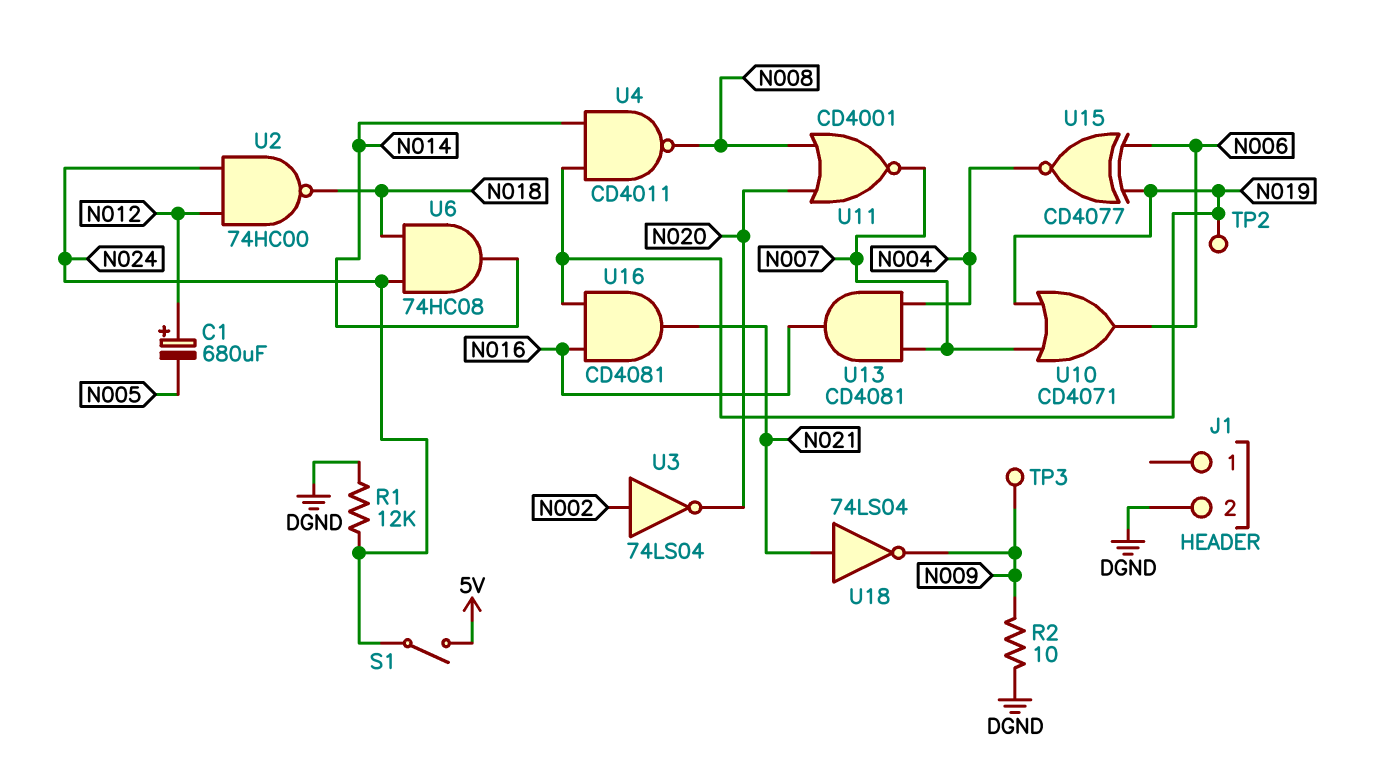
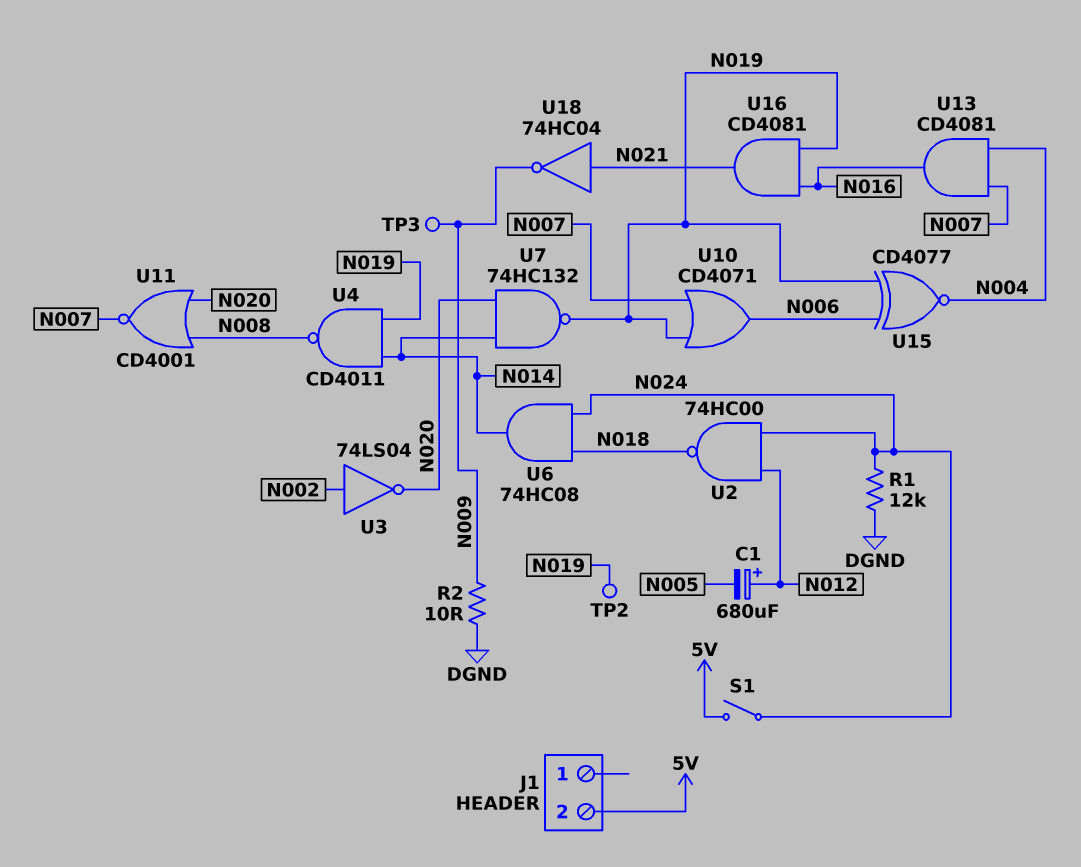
J1 pin 2: DGND -> 5V
U7: none -> NAND 74HC132 (in N014, in N020, out N019)
U18: NOT 74LS04 (in N021, out N009) -> NOT 74HC04 (in N021, out N009)

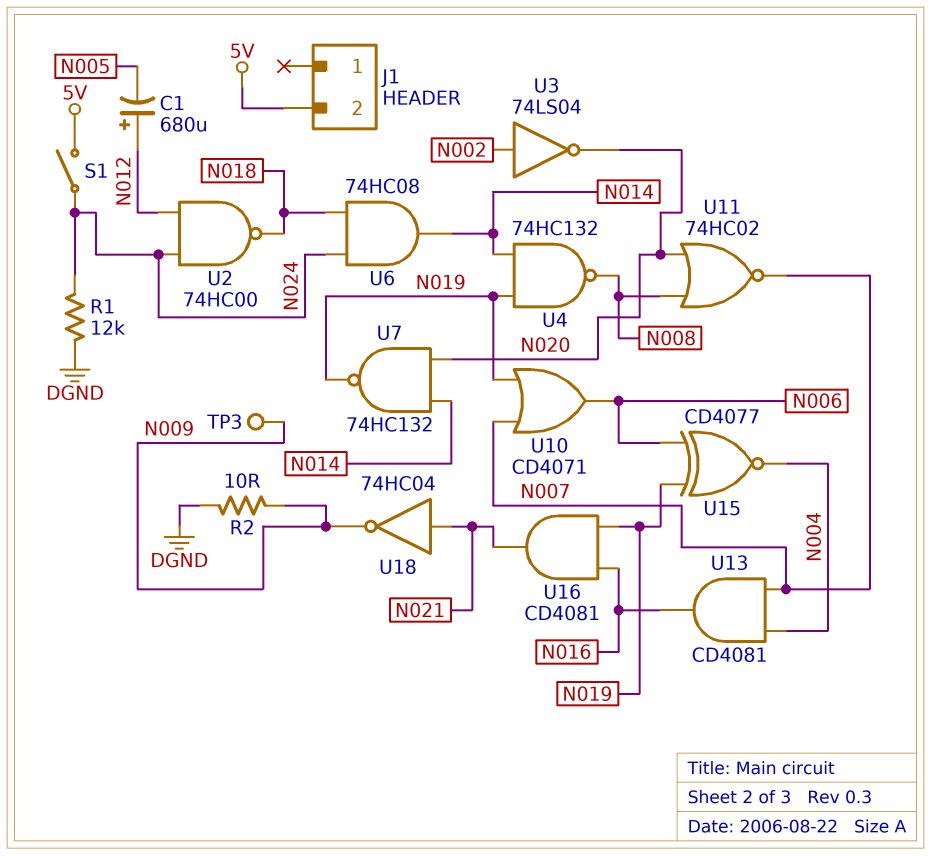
TP2: test point (N019) -> none
U4: NAND CD4011 (in N014, in N019, out N008) -> NAND 74HC132 (in N014, in N019, out N008)
U11: NOR CD4001 (in N008, in N020, out N007) -> NOR 74HC02 (in N008, in N020, out N007)

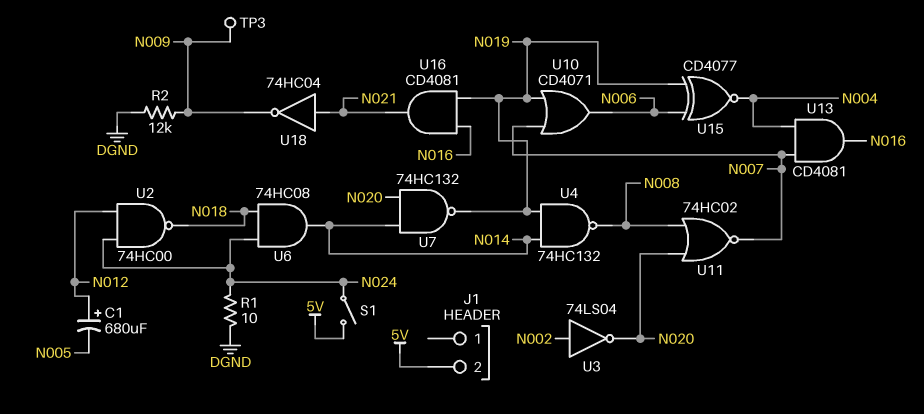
R1: 12k (DGND, N024) -> 10 (DGND, N024)
R2: 10 (DGND, N009) -> 12k (DGND, N009)

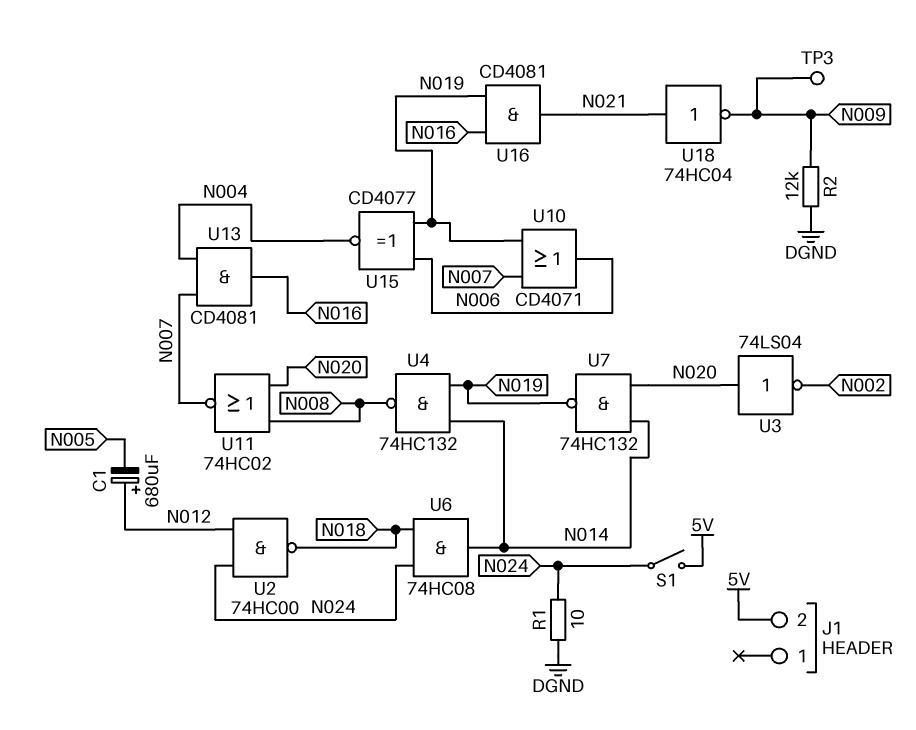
U3: NOT 74LS04 (in N002, out N020) -> NOT 74LS04 (in N020, out N002)

